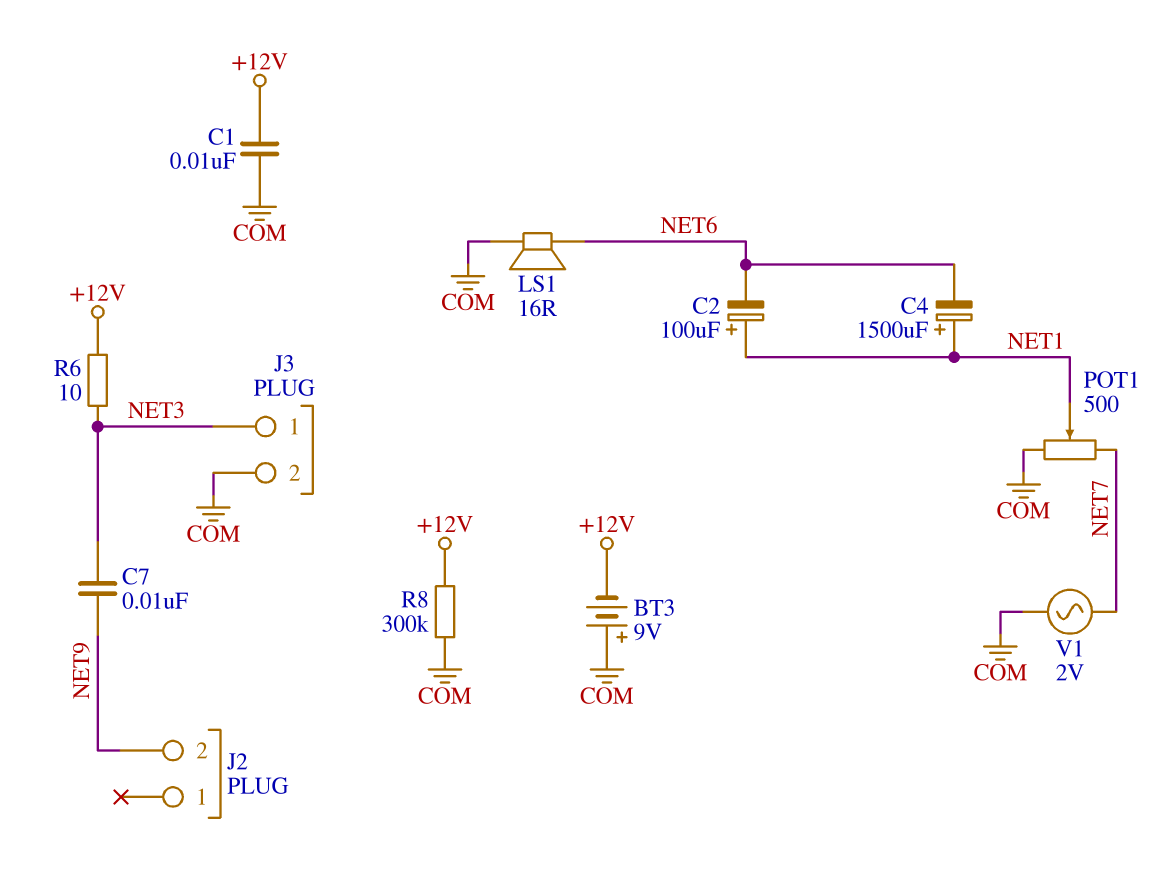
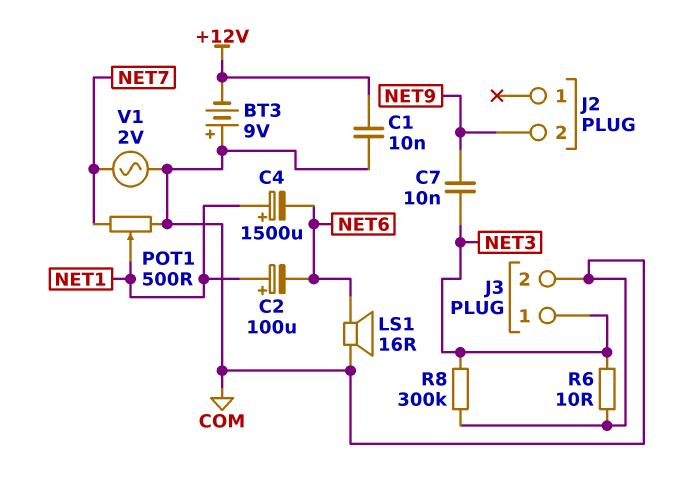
R6: 10 (+12V, NET3) -> 10 (COM, NET3)
R8: 300k (+12V, COM) -> 300k (COM, NET3)

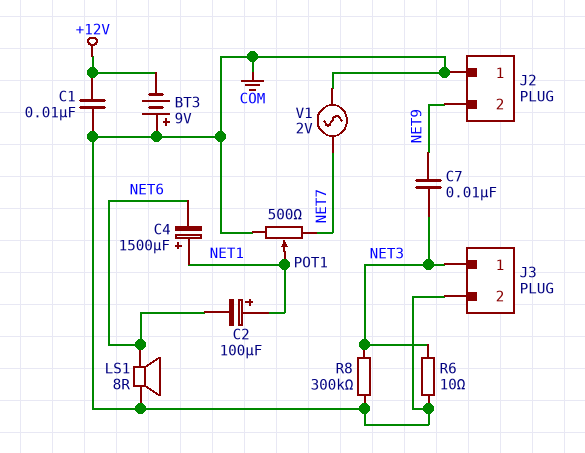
J2 pin 1: none -> COM
LS1: speaker 16R (COM, NET6) -> speaker 8R (COM, NET6)

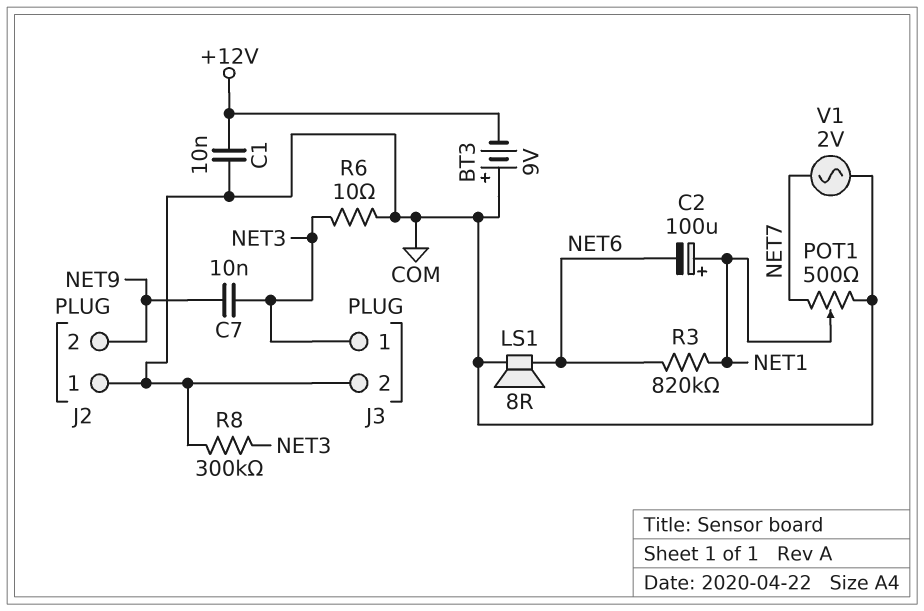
C4: 1500uF (plus NET1, minus NET6) -> none
R3: none -> 820k (NET1, NET6)

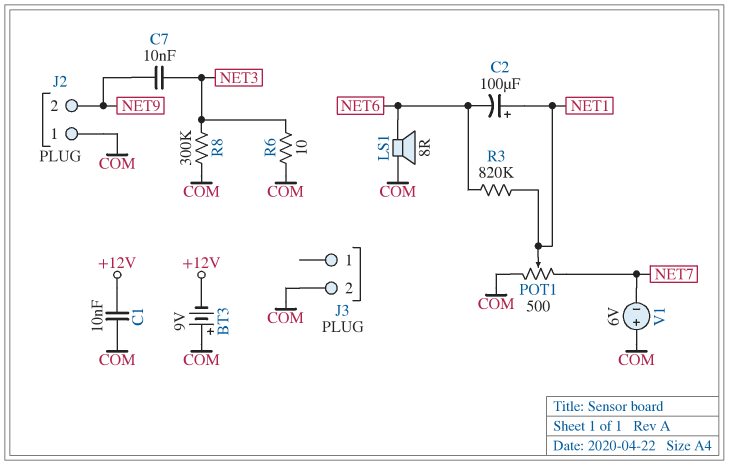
J3 pin 1: NET3 -> none
V1: AC 2V (COM, NET7) -> 6V (plus COM, minus NET7)

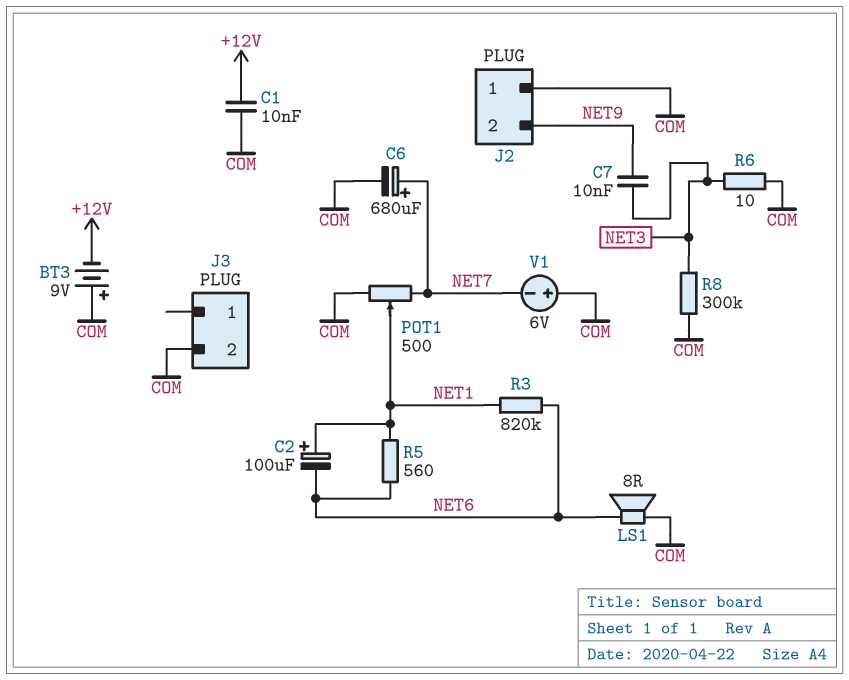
C6: none -> 680uF (plus NET7, minus COM)
R5: none -> 560 (NET1, NET6)

